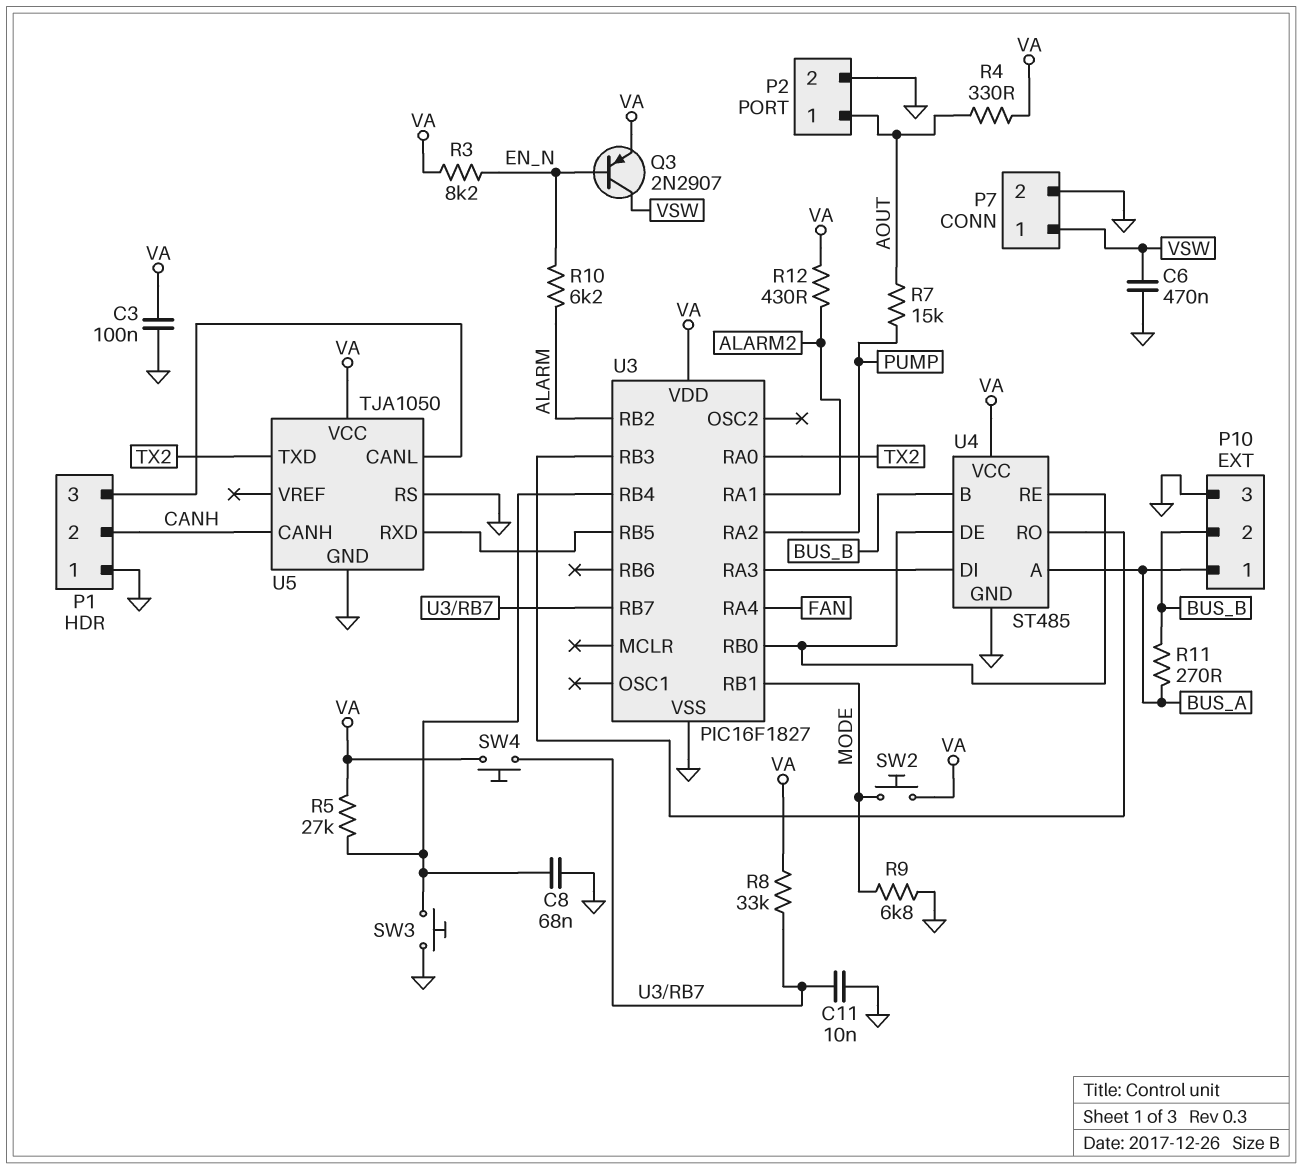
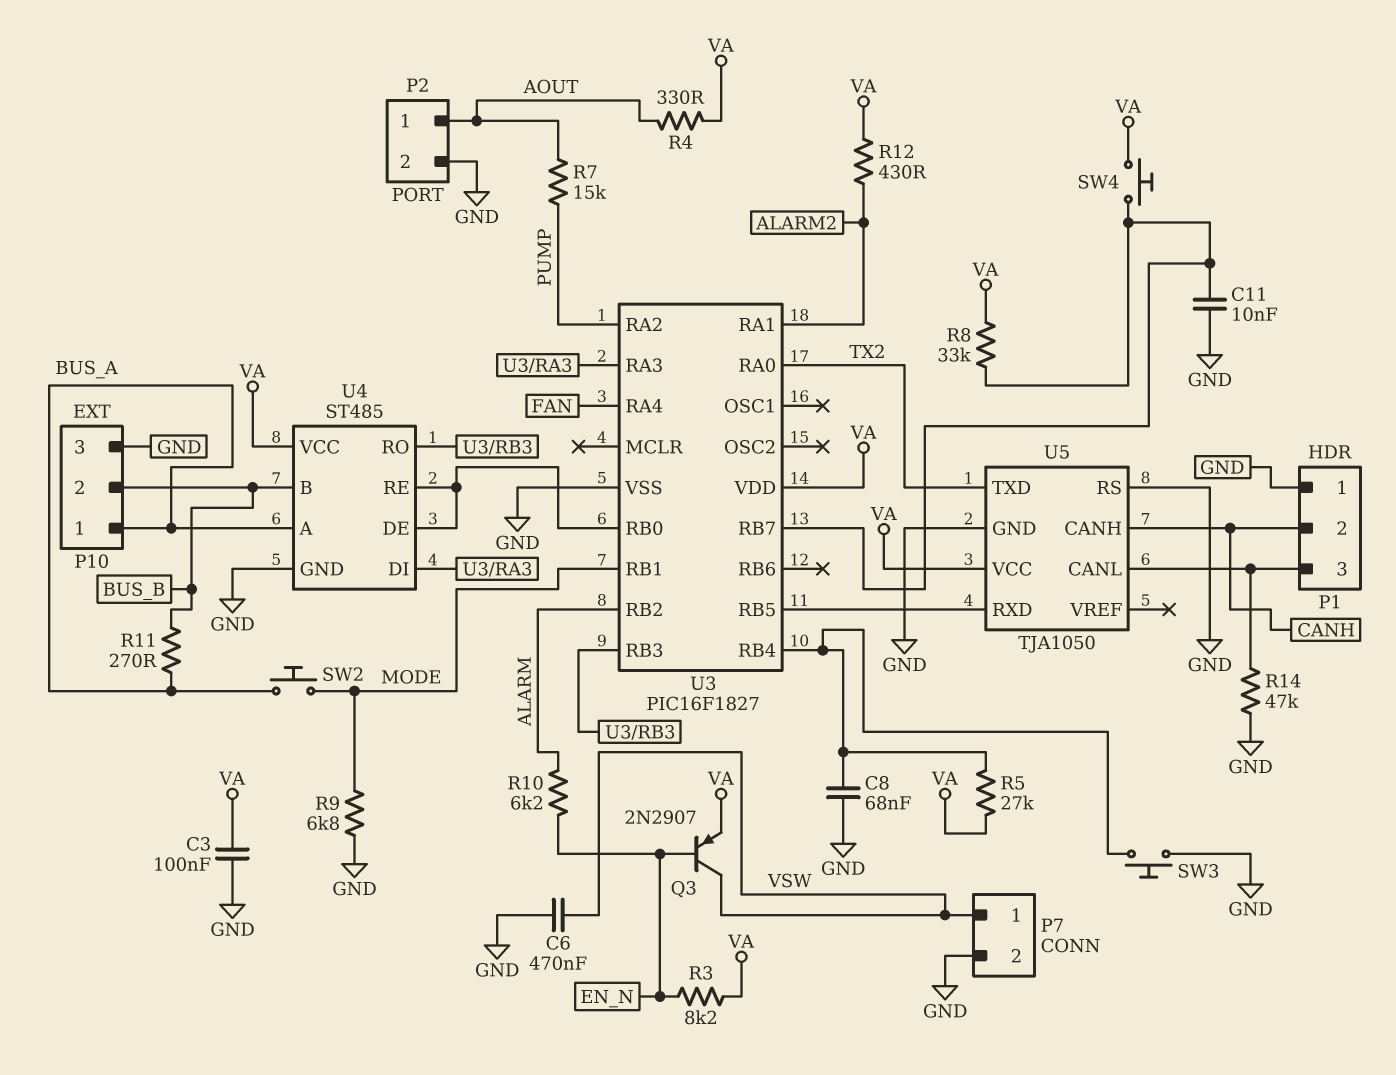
R14: none -> 47k (GND, P1/3)
SW2: button (MODE, VA) -> button (BUS_A, MODE)

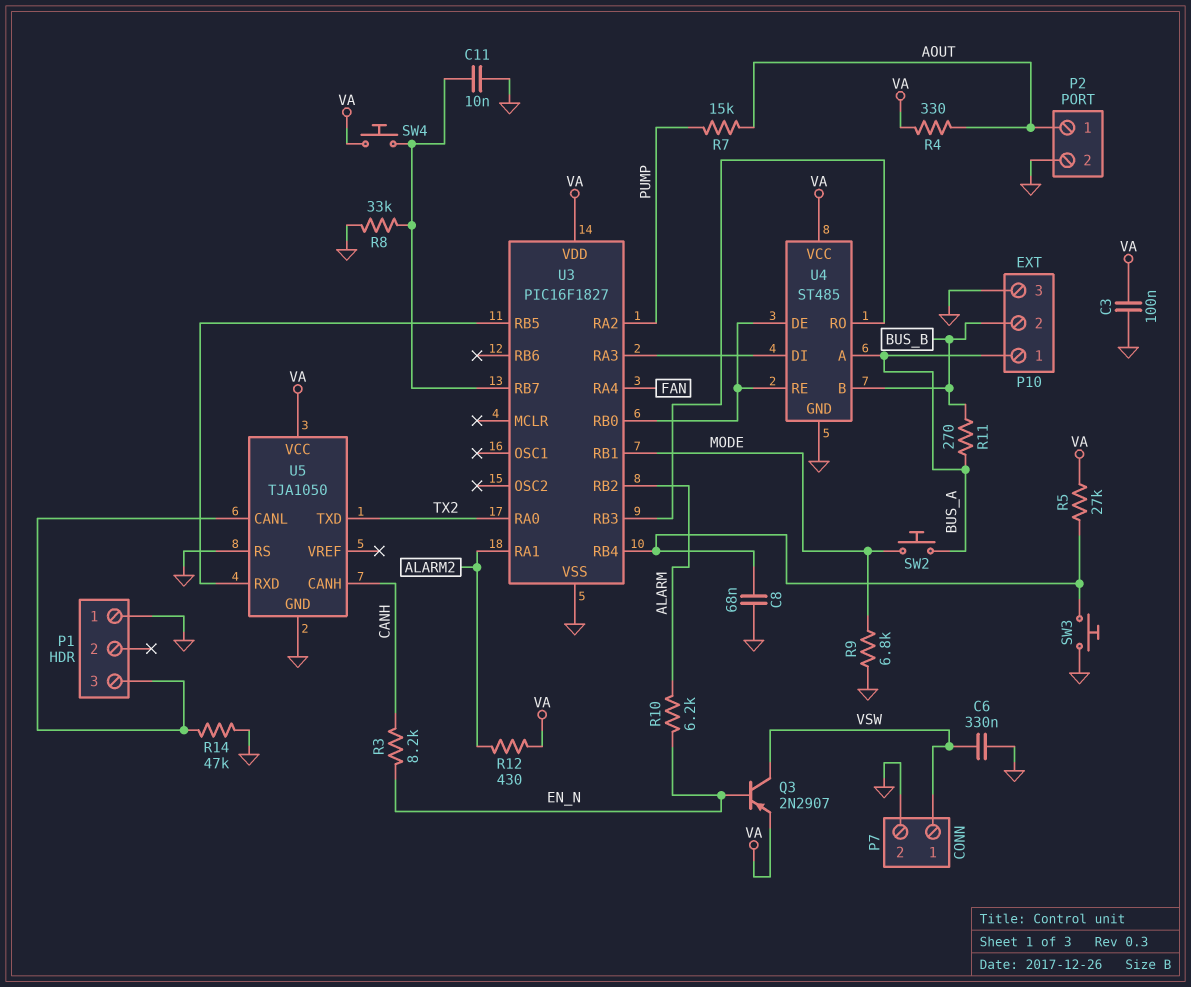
C6: 470nF (GND, VSW) -> 330nF (GND, VSW)
P1 pin 2: CANH -> none
R3: 8.2k (EN_N, VA) -> 8.2k (CANH, EN_N)
R8: 33k (U3/RB7, VA) -> 33k (GND, U3/RB7)

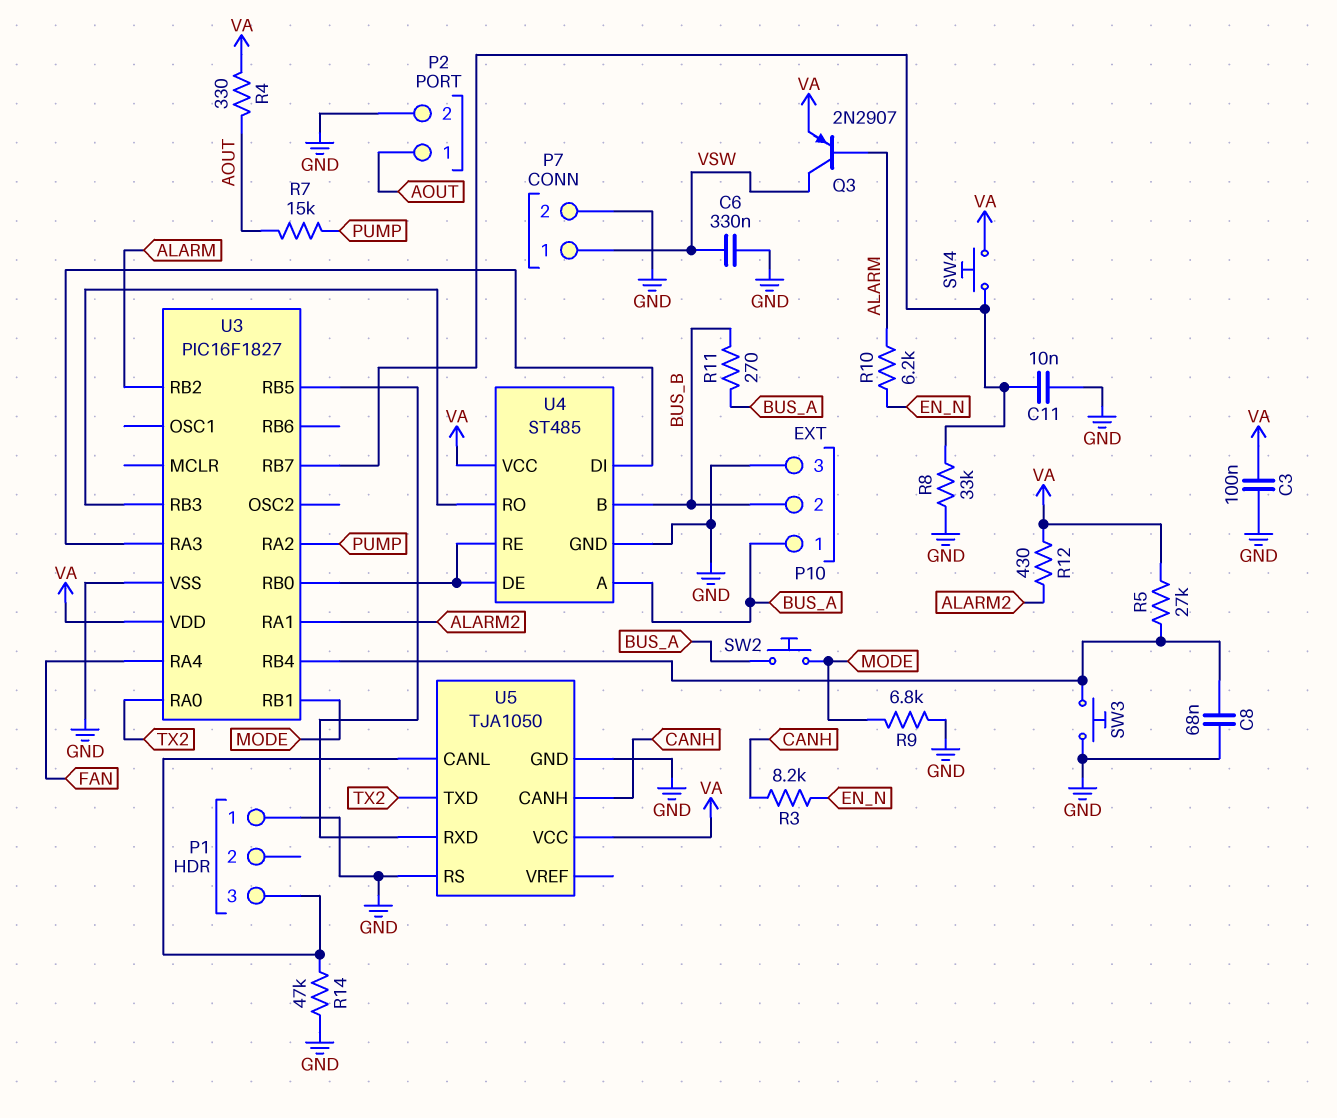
Q3: PNP 2N2907 (B EN_N, C VSW, E VA) -> PNP 2N2907 (B ALARM, C VSW, E VA)

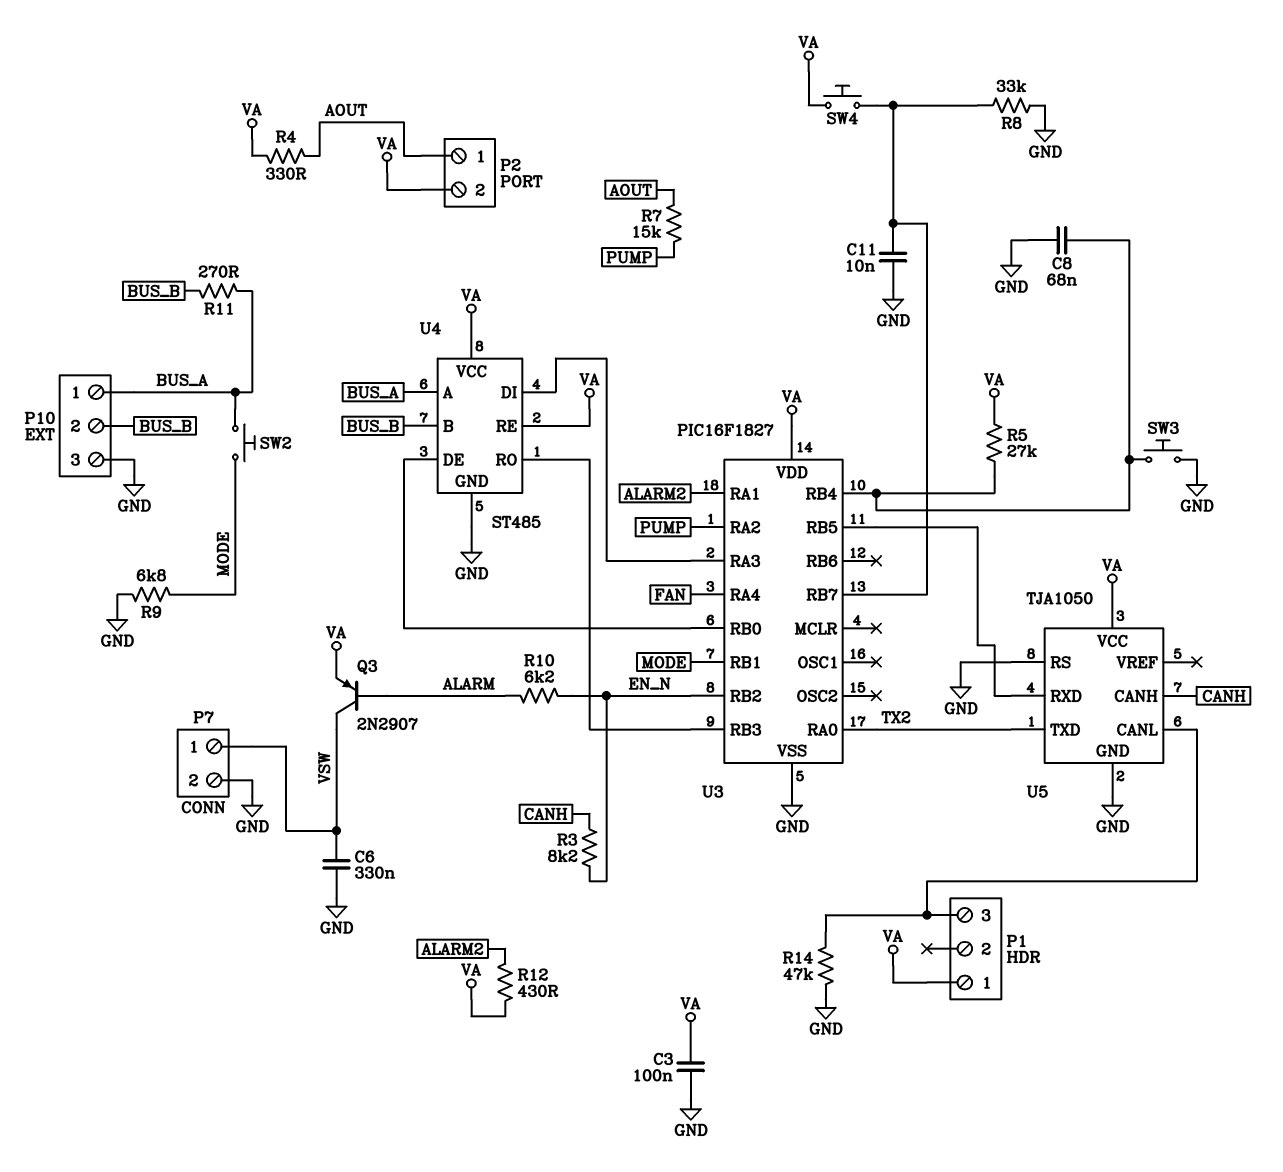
P1 pin 1: GND -> VA
P2 pin 2: GND -> VA
U3 pin RB2: ALARM -> EN_N
U4 pin RE: U3/RB0 -> VA

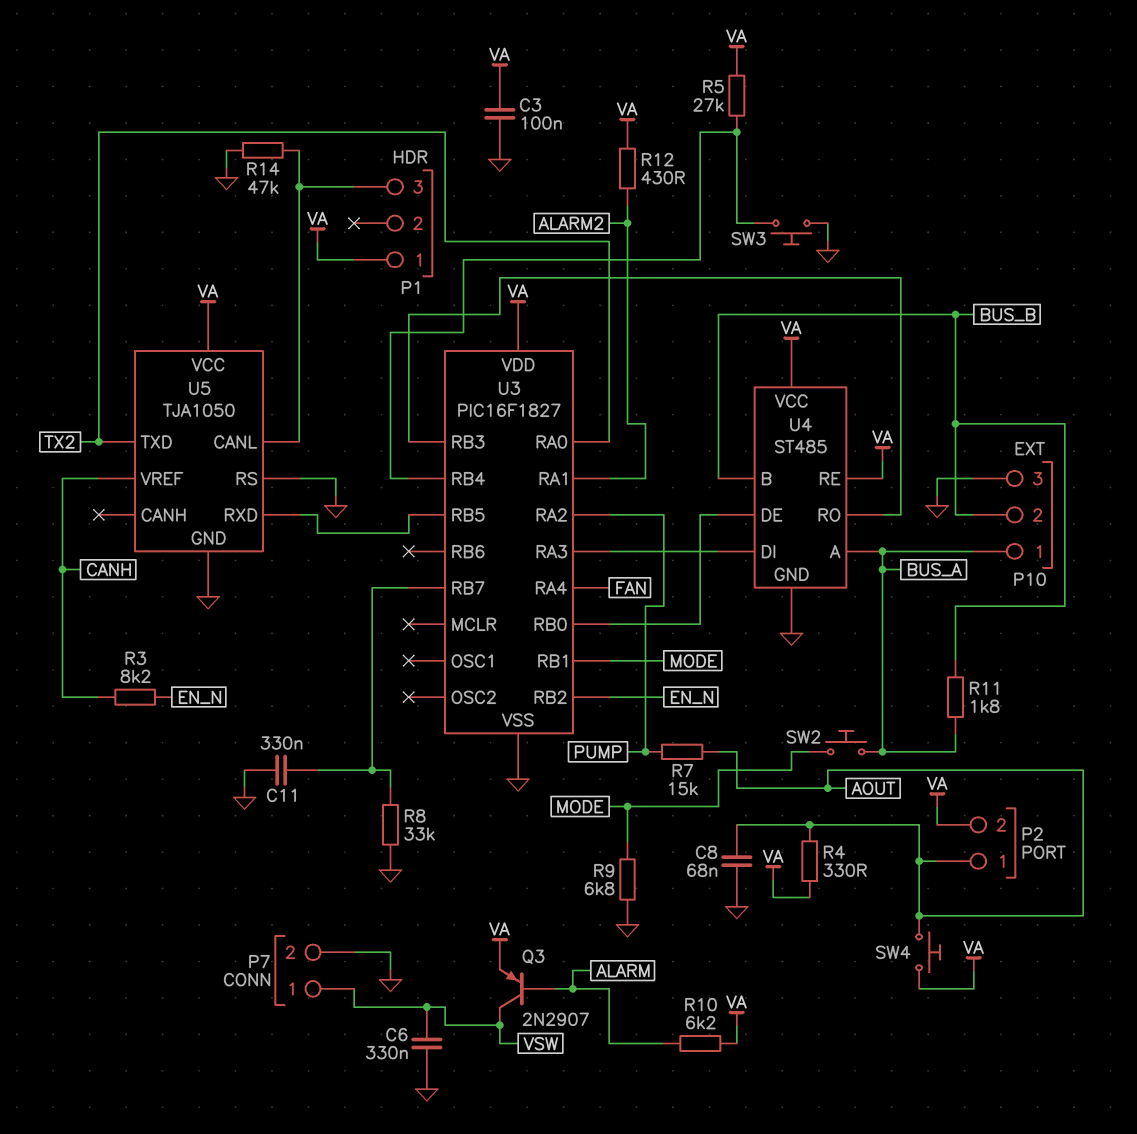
C8: 68nF (GND, U3/RB4) -> 68nF (AOUT, GND)
C11: 10nF (GND, U3/RB7) -> 330nF (GND, U3/RB7)
R10: 6.2k (ALARM, EN_N) -> 6.2k (ALARM, VA)
R11: 270 (BUS_A, BUS_B) -> 1.8k (BUS_A, BUS_B)
SW4: button (U3/RB7, VA) -> button (AOUT, VA)
U5 pin CANH: CANH -> none
U5 pin VREF: none -> CANH

